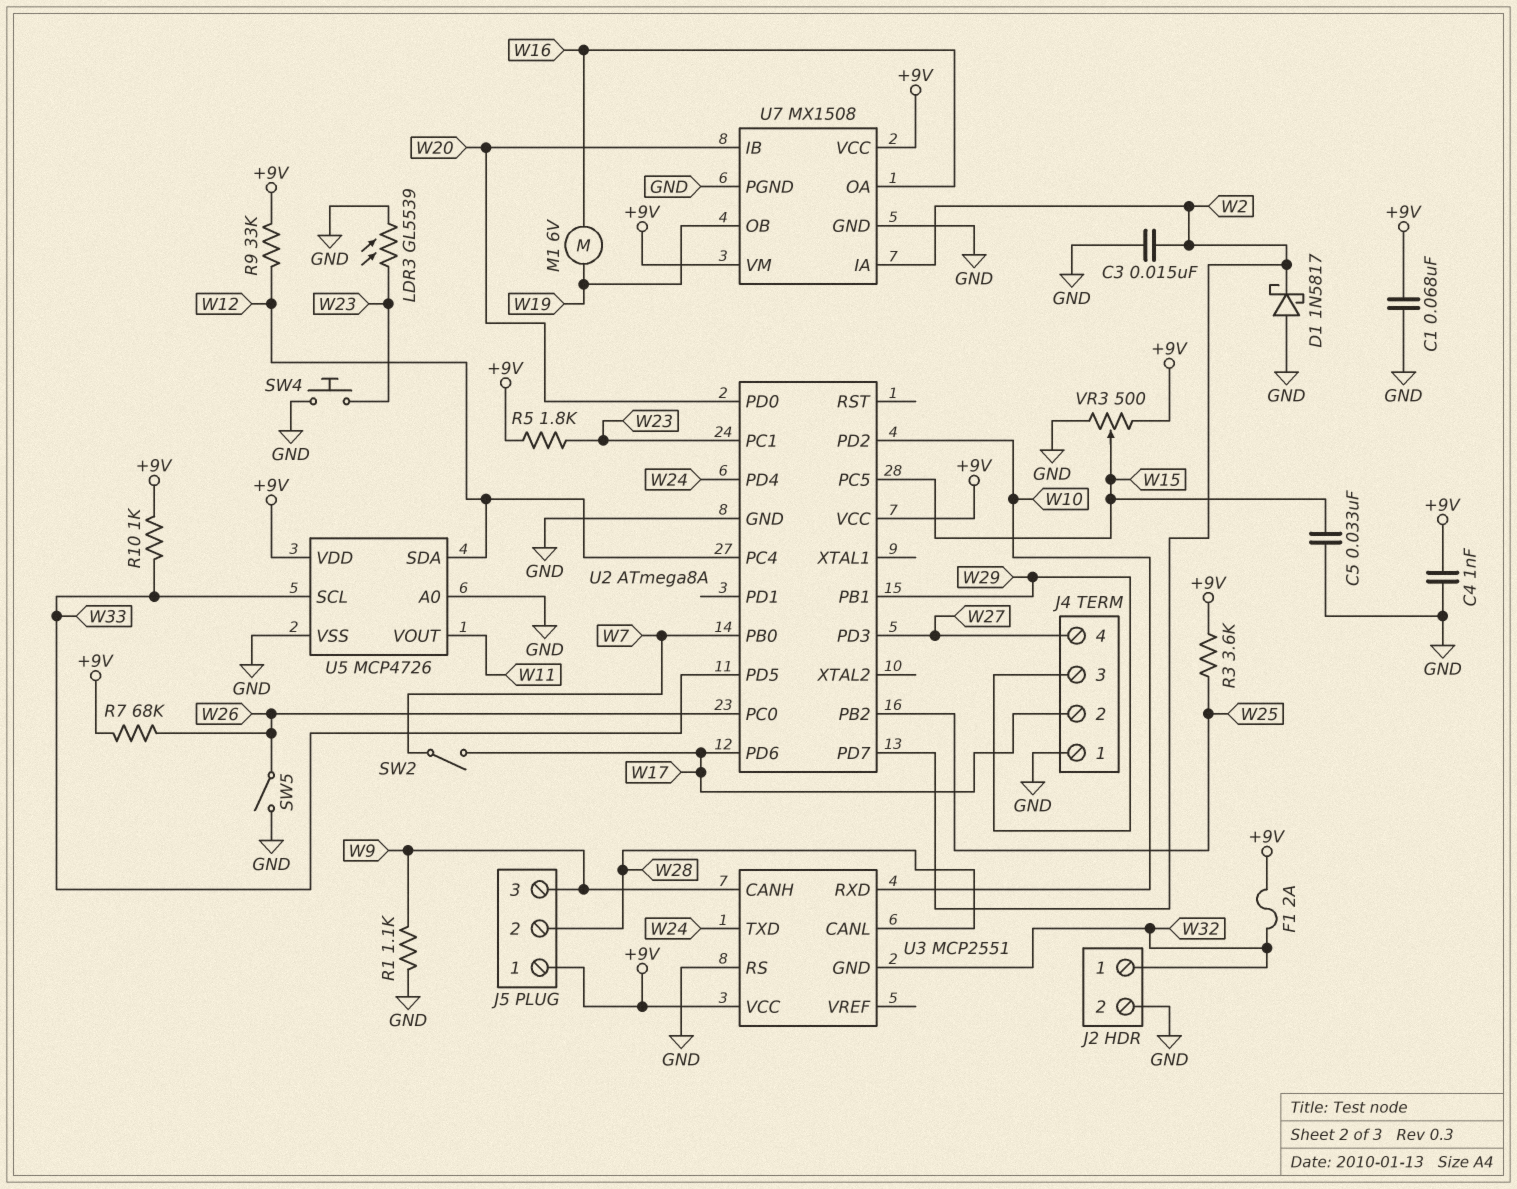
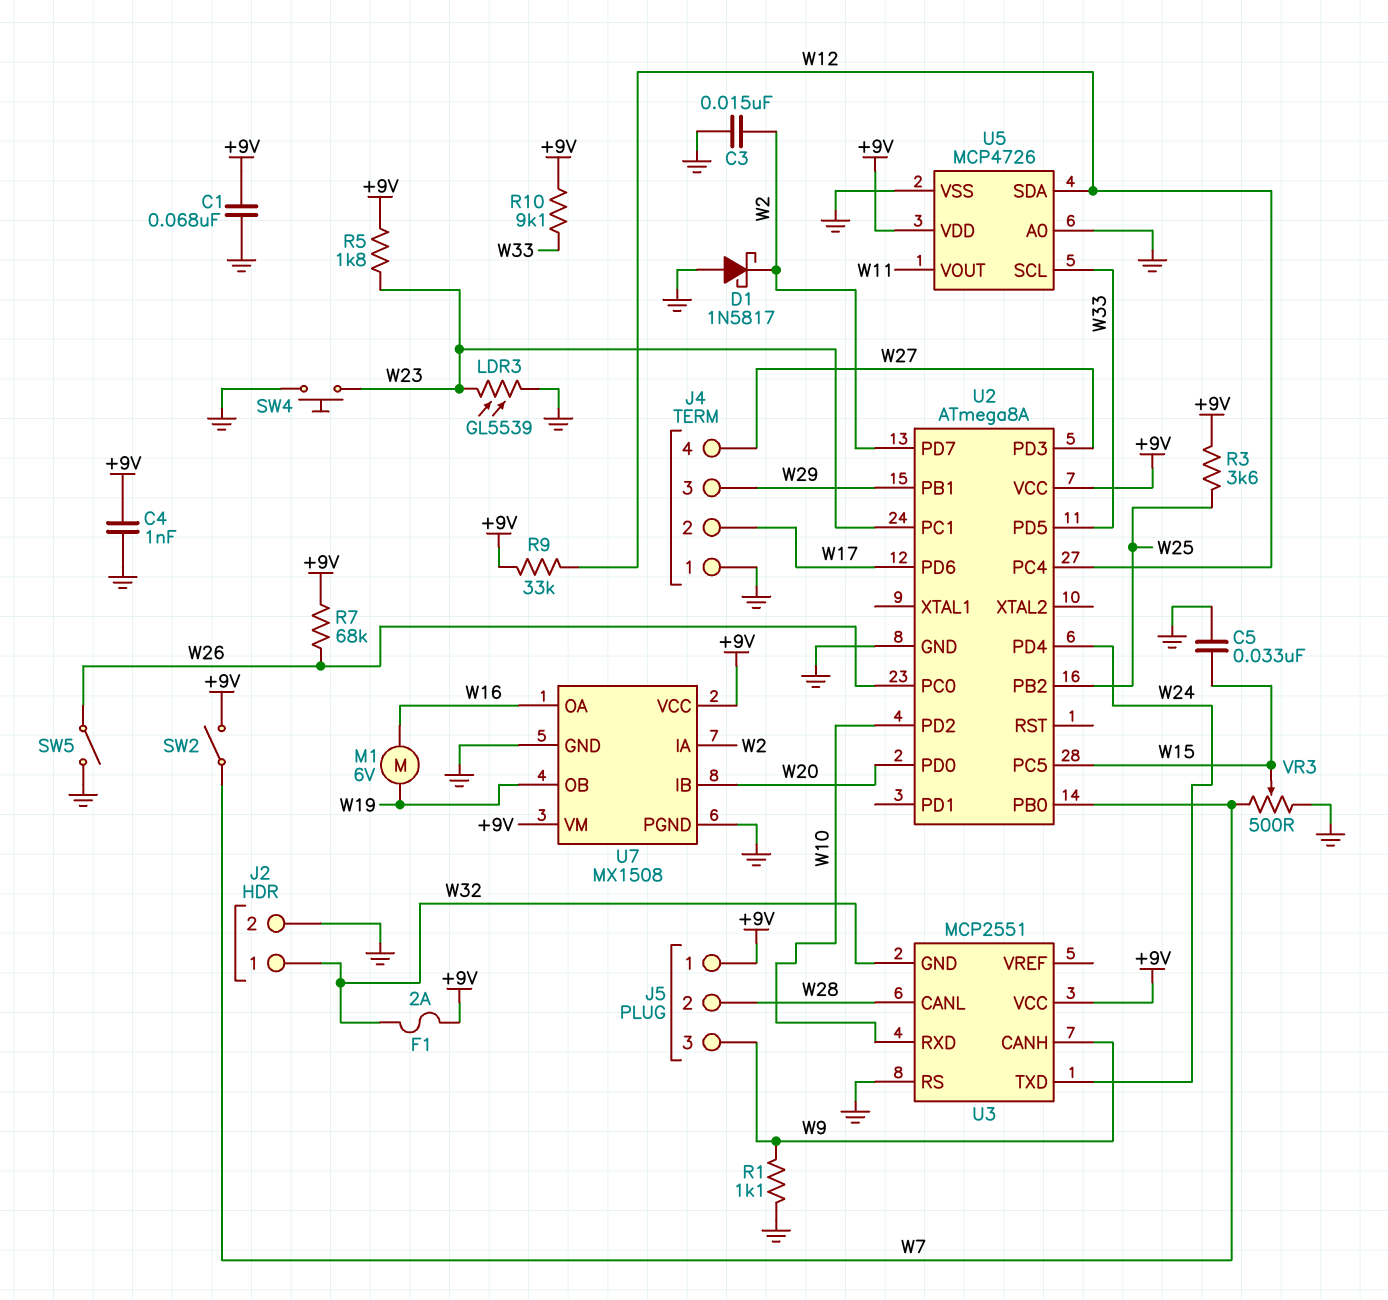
R10: 1k (+9V, W33) -> 9.1k (+9V, W33)
SW2: switch (W7, W17) -> switch (+9V, W7)
VR3: 500 (+9V, GND, wiper W15) -> 500 (GND, W7, wiper W15)

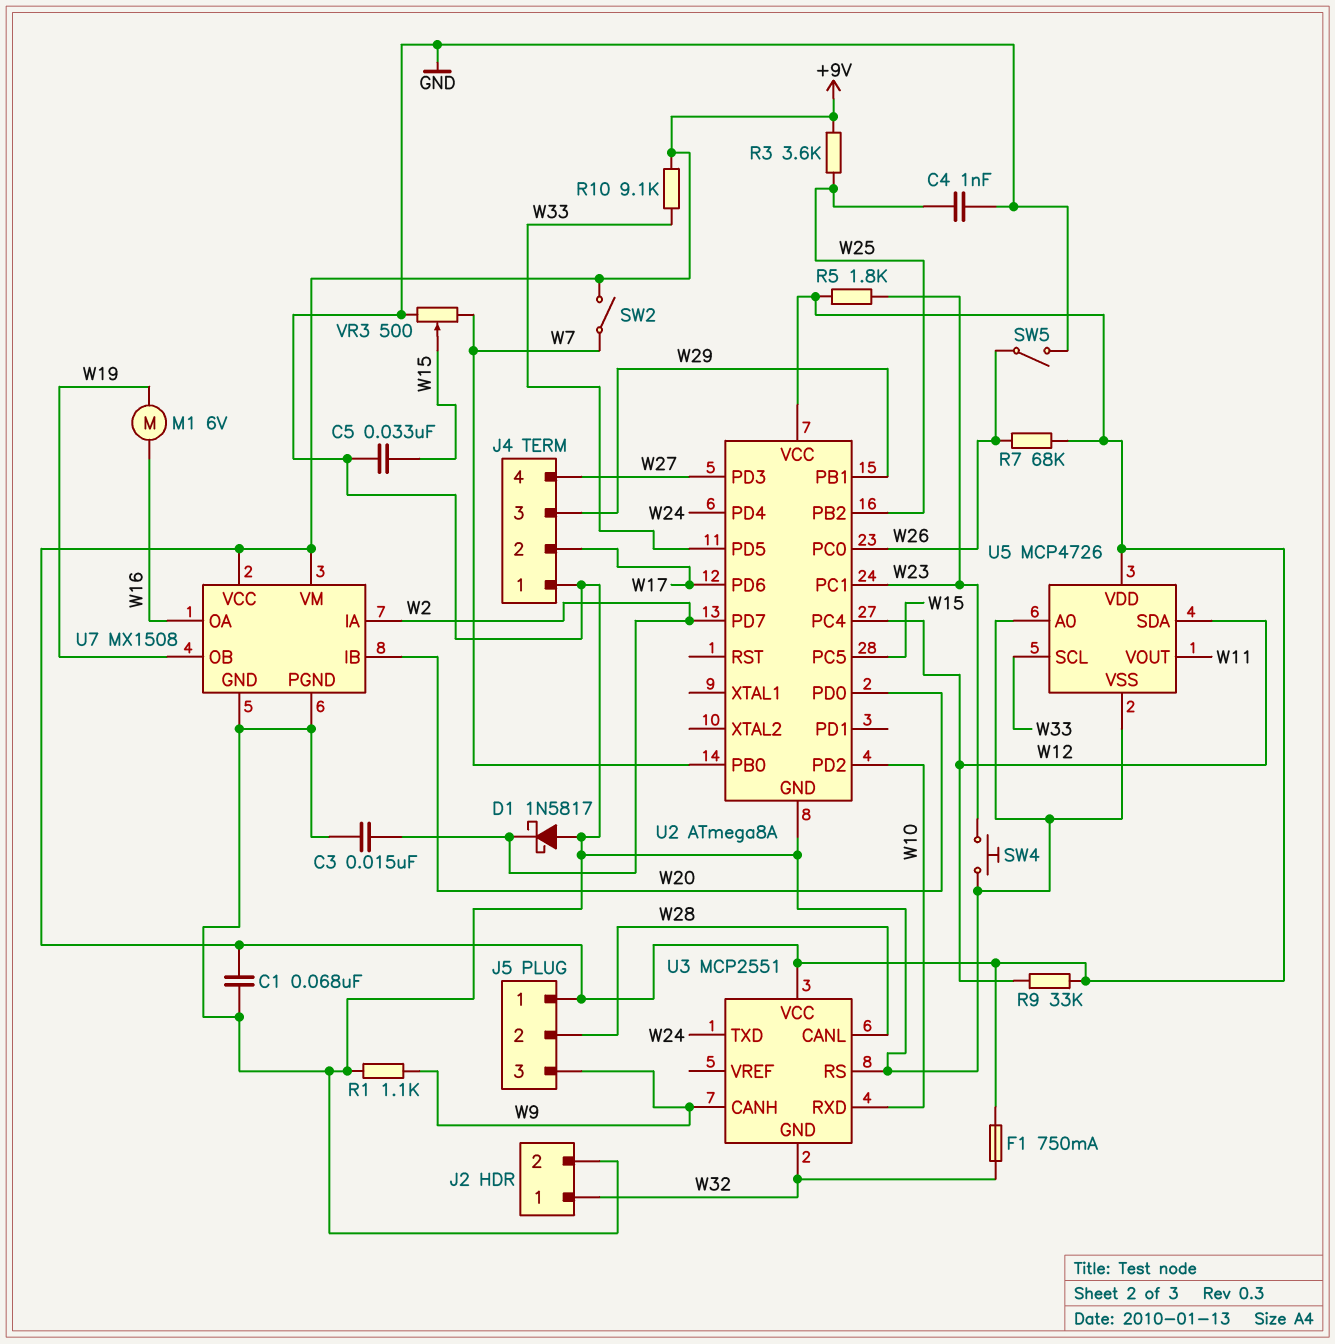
C4: 1nF (+9V, GND) -> 1nF (GND, W25)
F1: 2A (+9V, W32) -> 750mA (+9V, W32)
LDR3: GL5539 (GND, W23) -> none

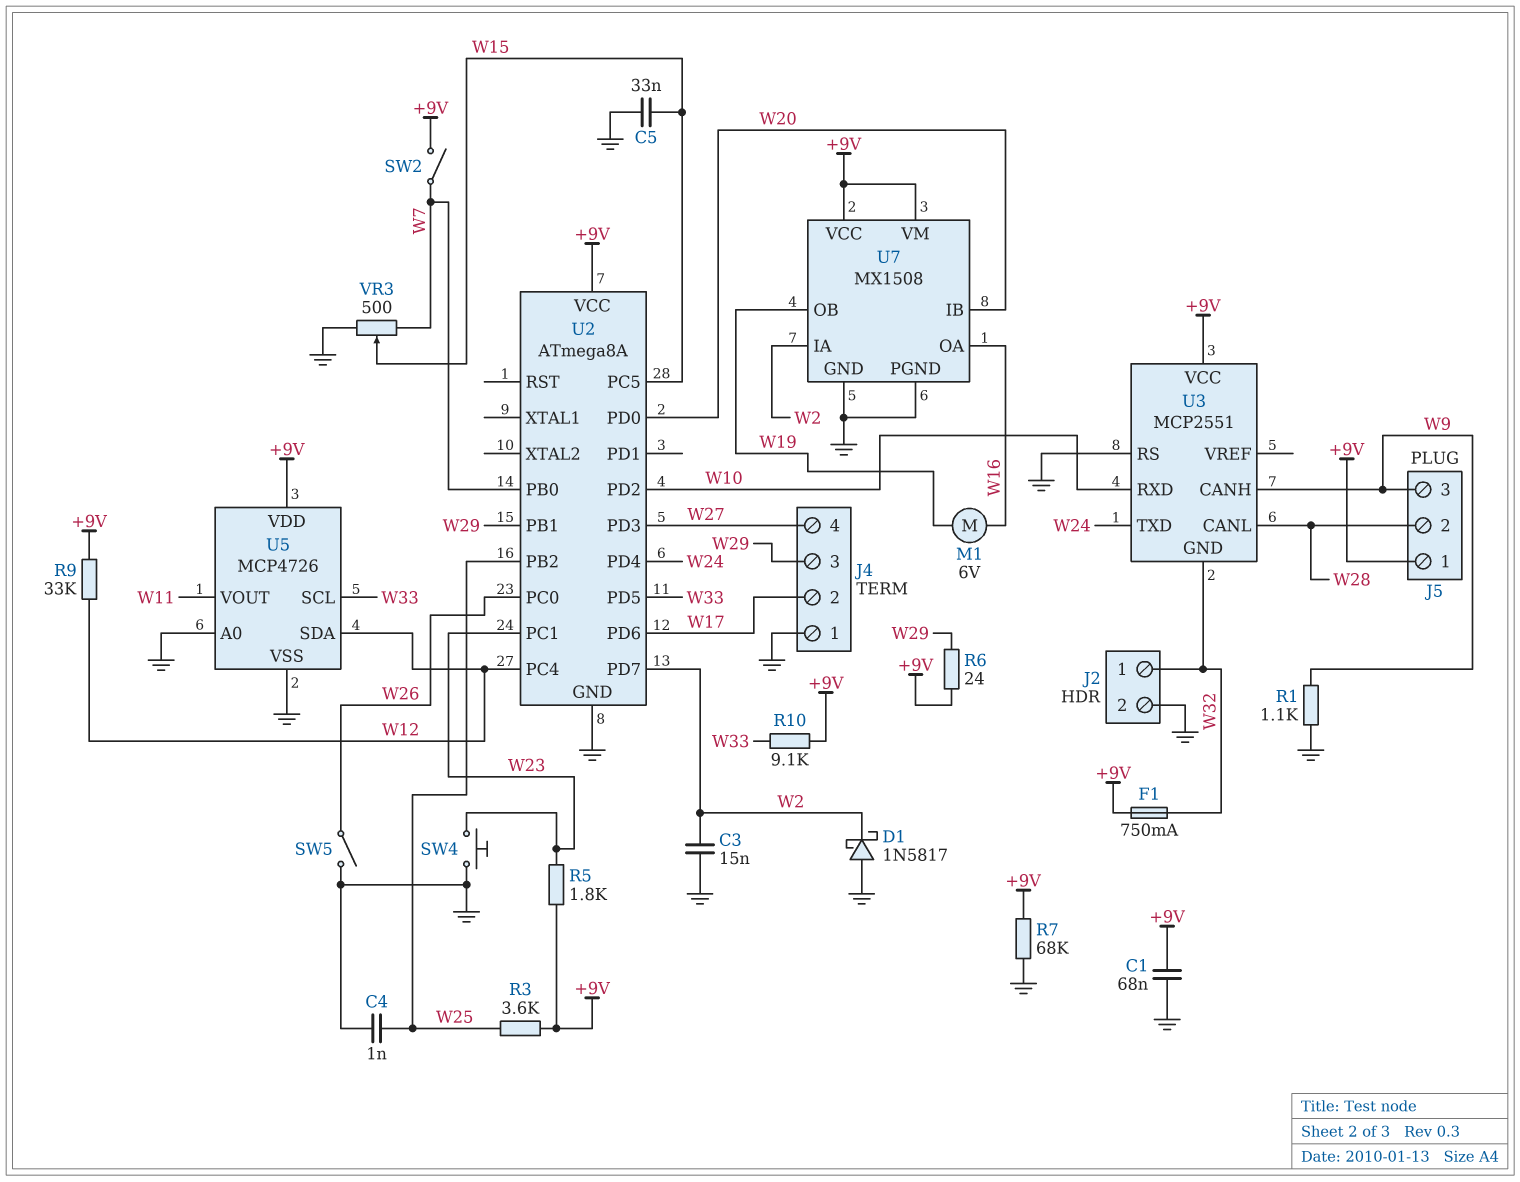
R6: none -> 24 (+9V, W29)
R7: 68k (+9V, W26) -> 68k (+9V, GND)

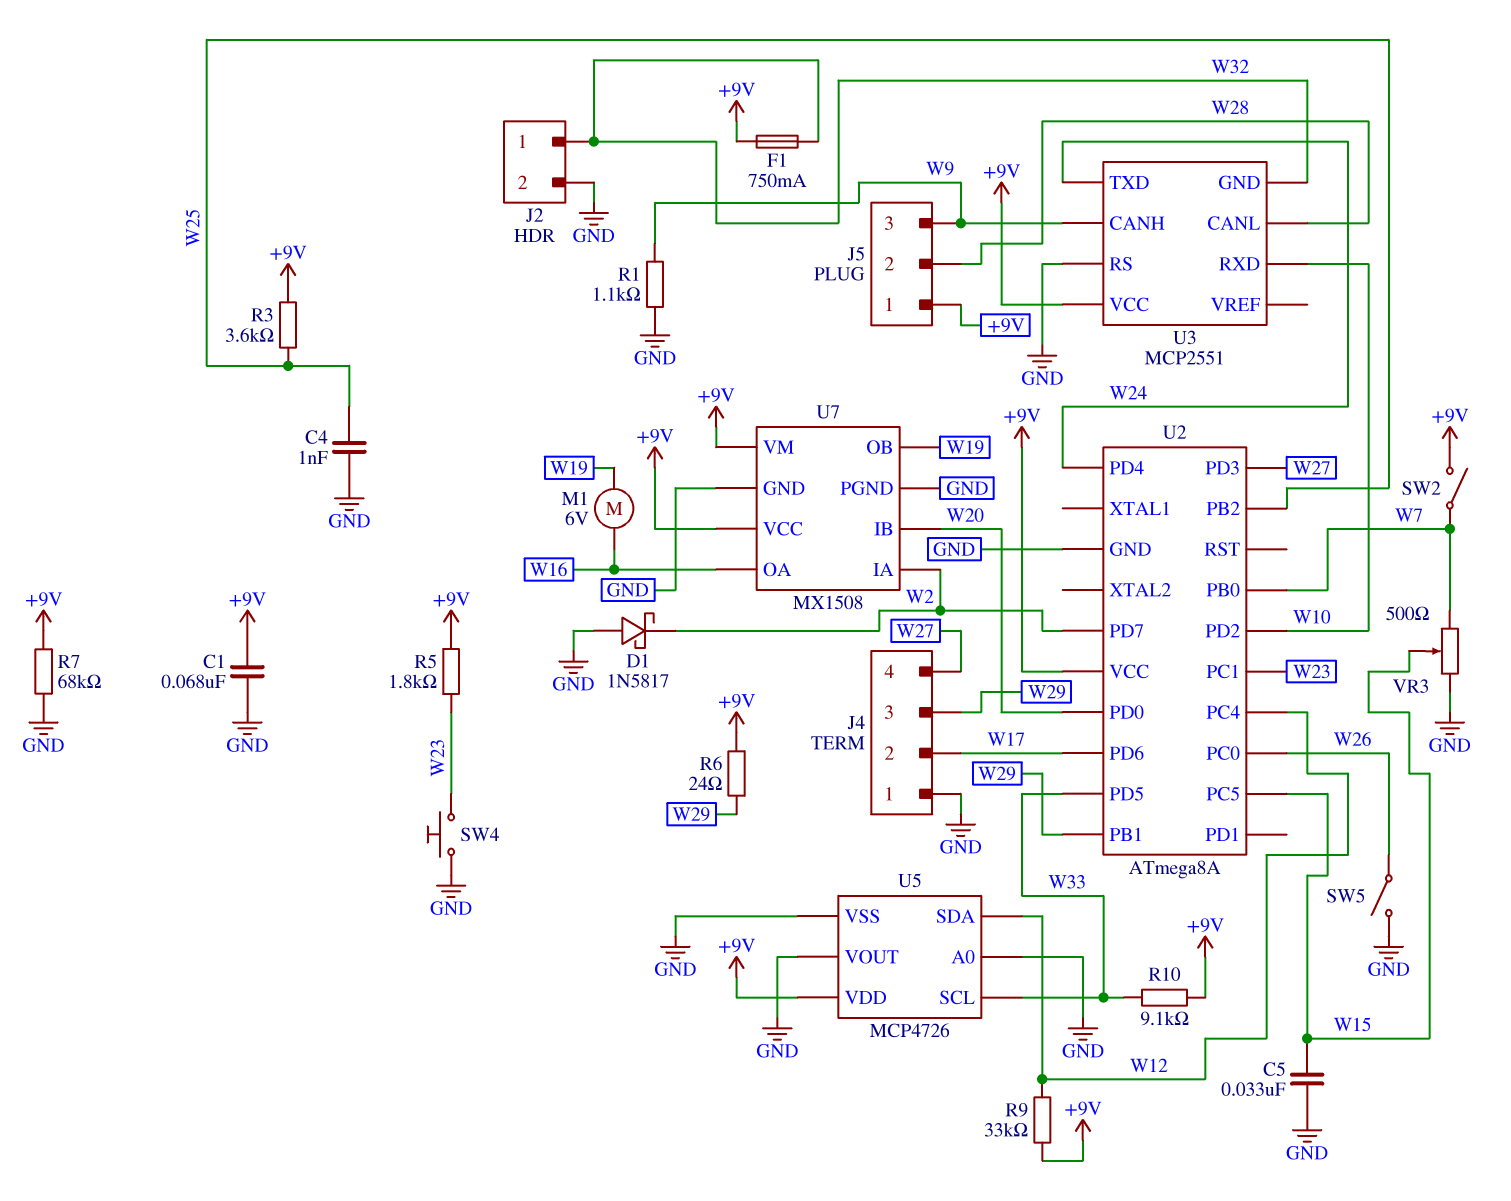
C3: 15nF (GND, W2) -> none
U5 pin VOUT: W11 -> GND

